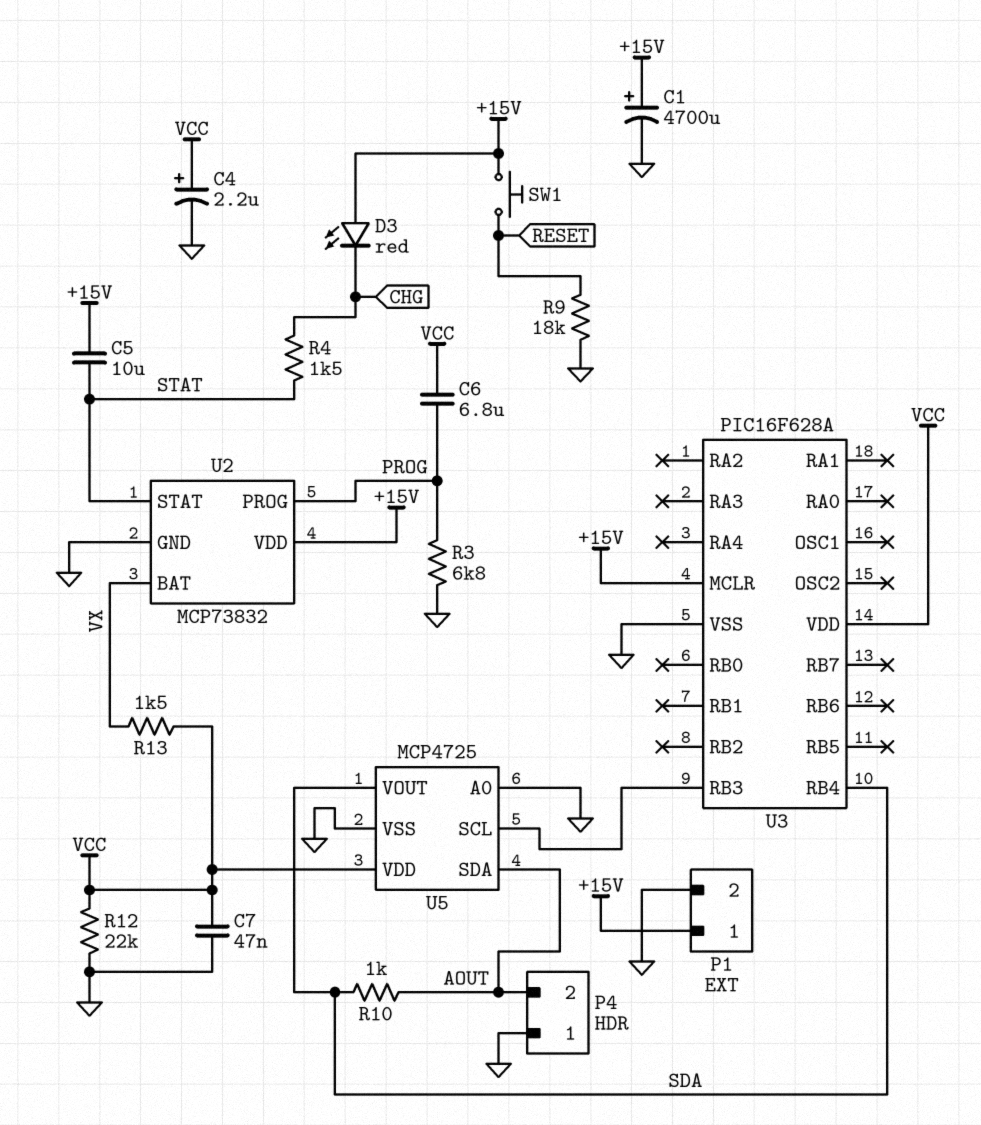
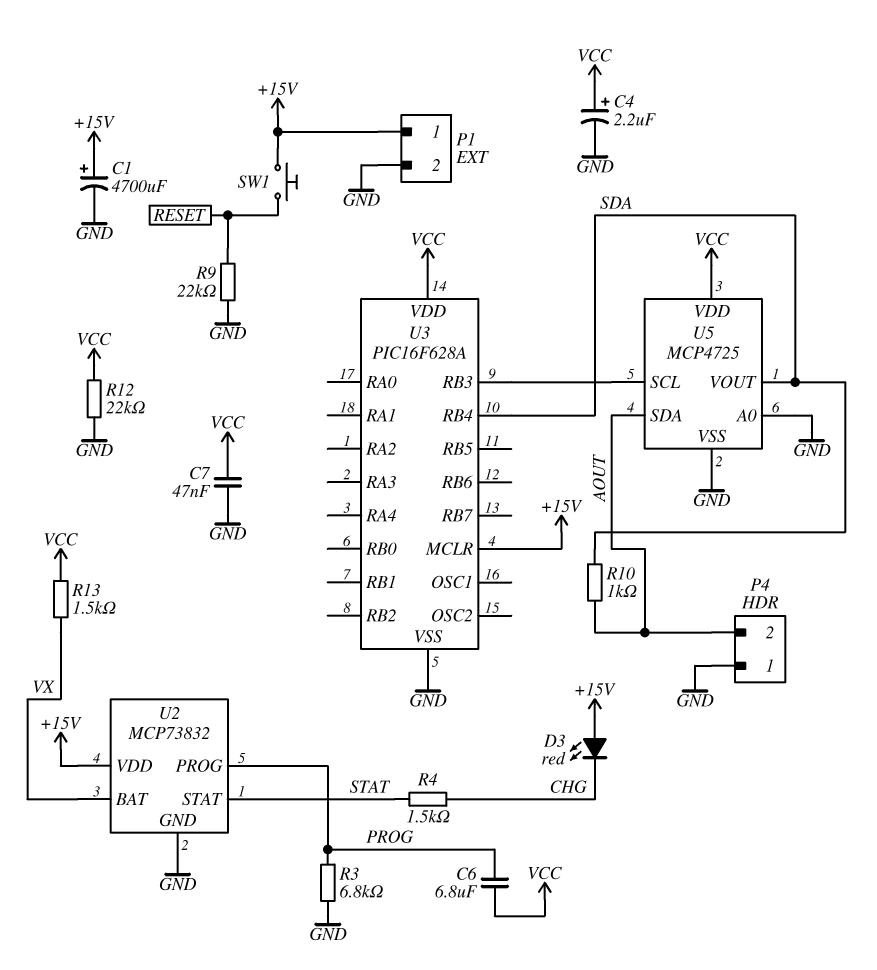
C5: 10uF (+15V, STAT) -> none
R9: 18k (GND, RESET) -> 22k (GND, RESET)

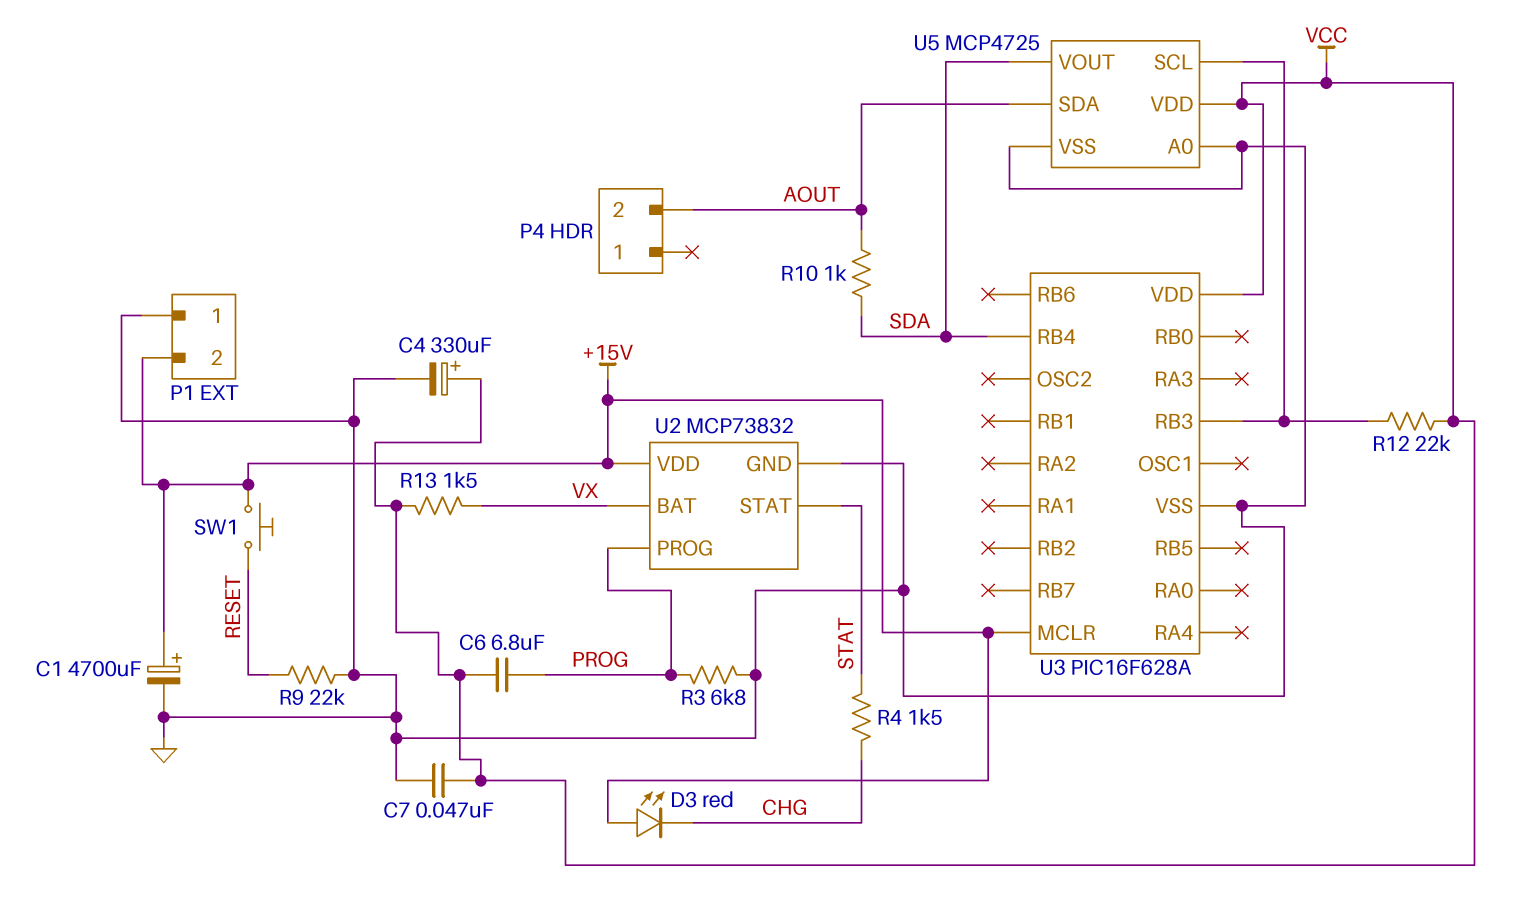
C4: 2.2uF (plus VCC, minus GND) -> 330uF (plus VCC, minus GND)
P1 pin 1: +15V -> GND
P1 pin 2: GND -> +15V
P4 pin 1: GND -> none
R12: 22k (GND, VCC) -> 22k (U3/RB3, VCC)

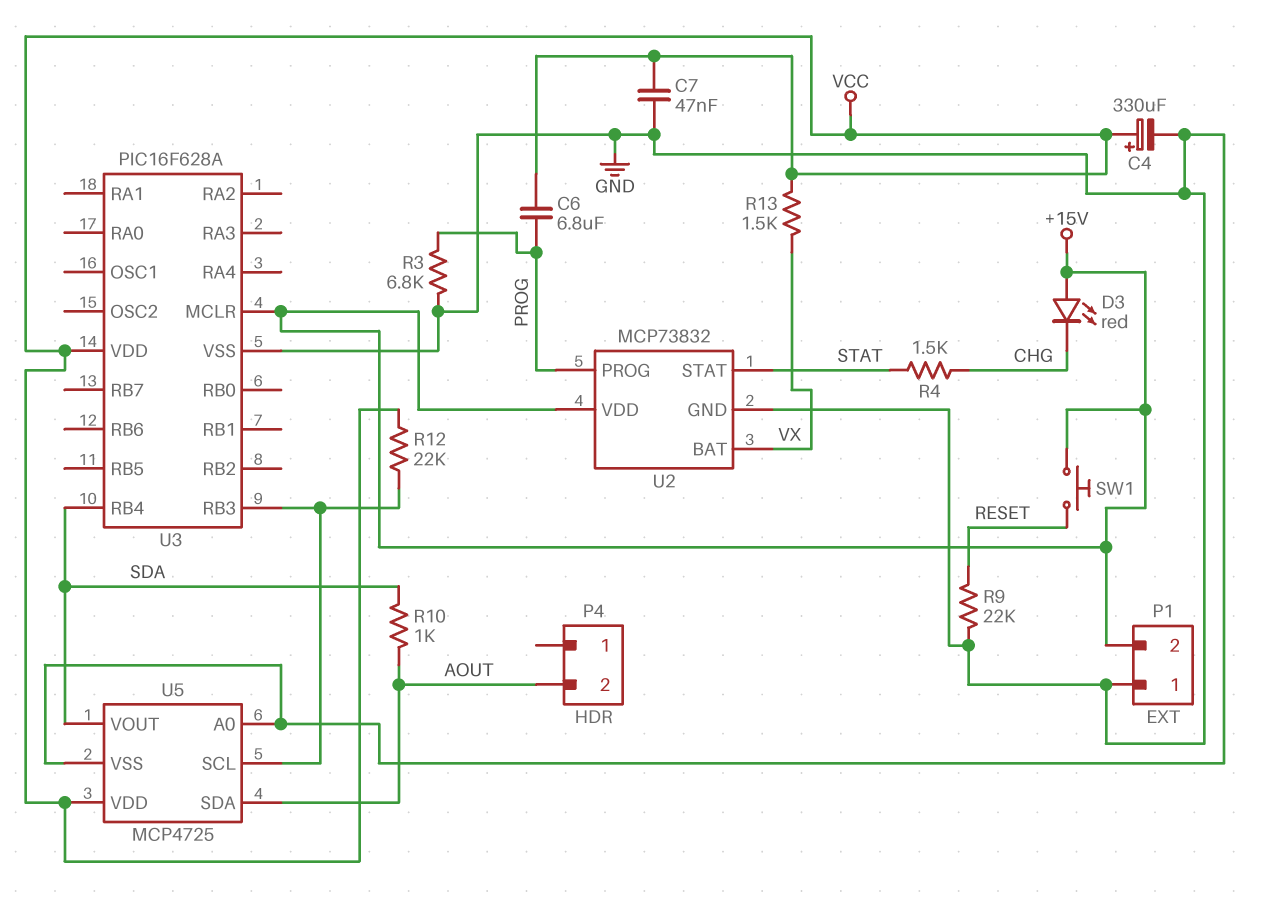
C1: 4700uF (plus +15V, minus GND) -> none

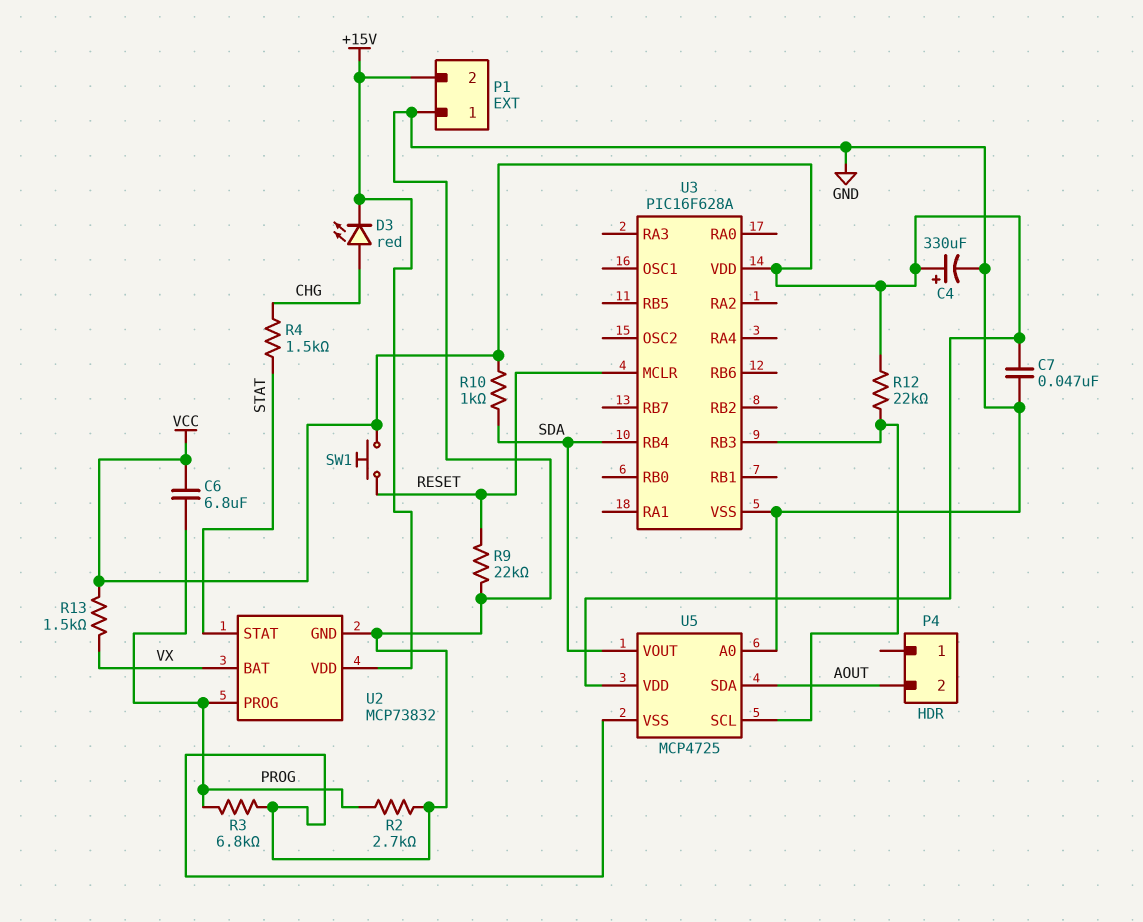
D3: LED red (A +15V, K CHG) -> LED red (A CHG, K +15V)
R2: none -> 2.7k (GND, PROG)
R10: 1k (AOUT, SDA) -> 1k (SDA, VCC)
SW1: button (+15V, RESET) -> button (RESET, VCC)
U3 pin MCLR: +15V -> RESET

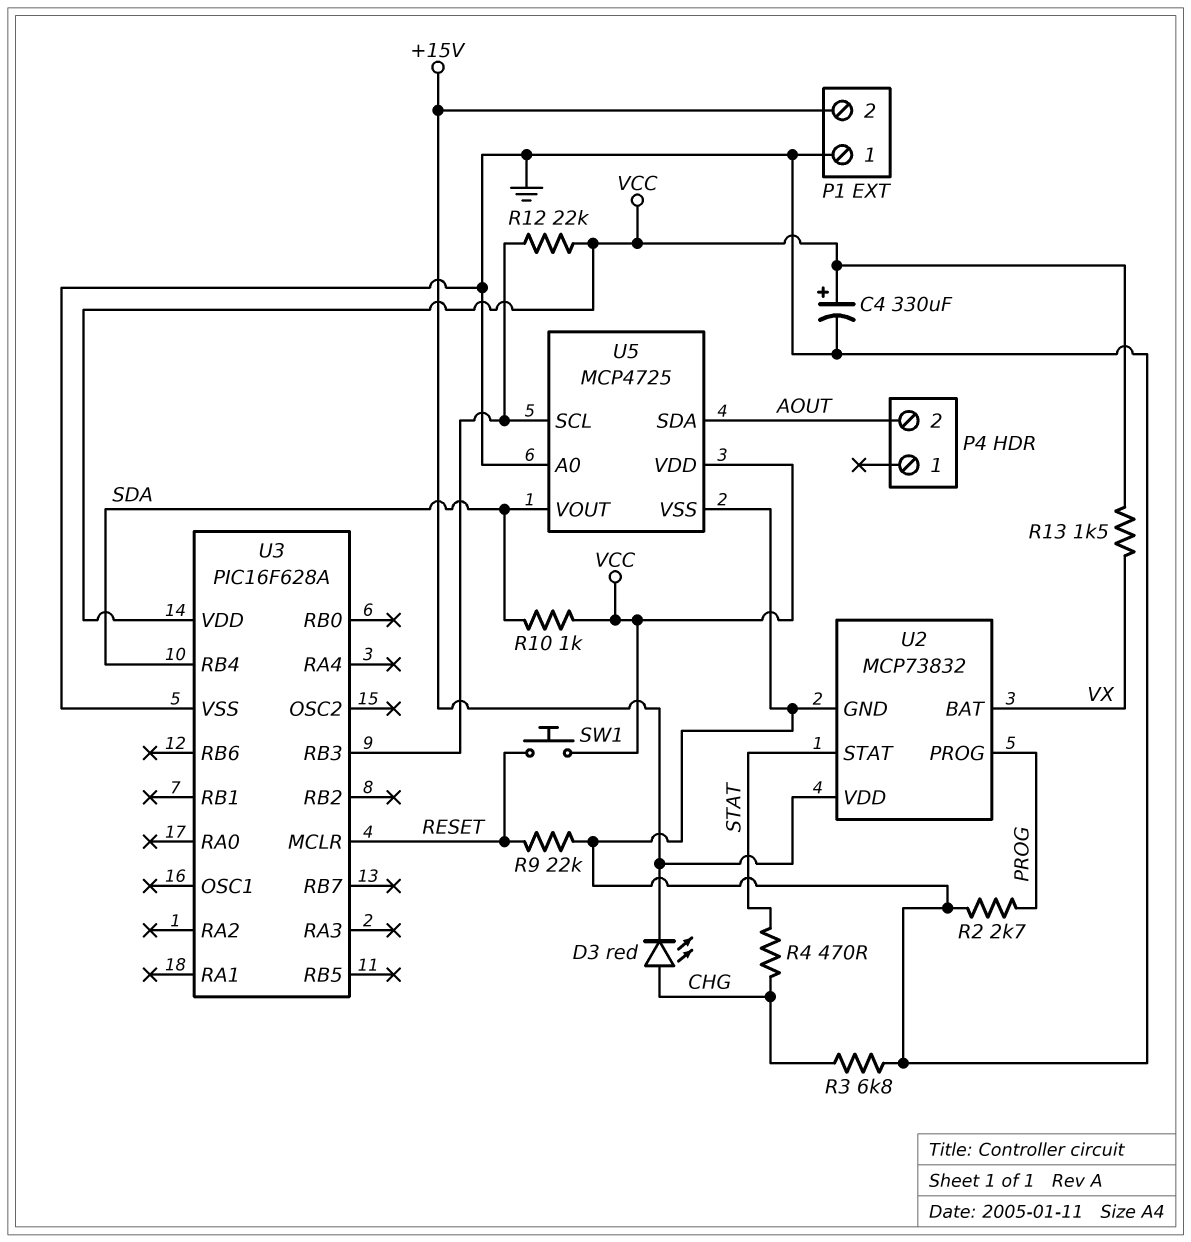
C6: 6.8uF (PROG, VCC) -> none
C7: 47nF (GND, VCC) -> none
R3: 6.8k (GND, PROG) -> 6.8k (CHG, GND)
R4: 1.5k (CHG, STAT) -> 470 (CHG, STAT)

